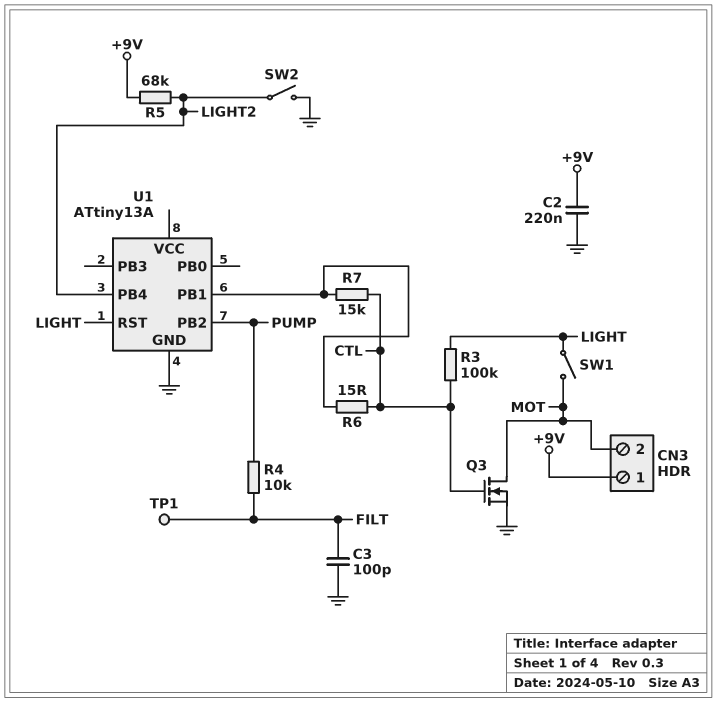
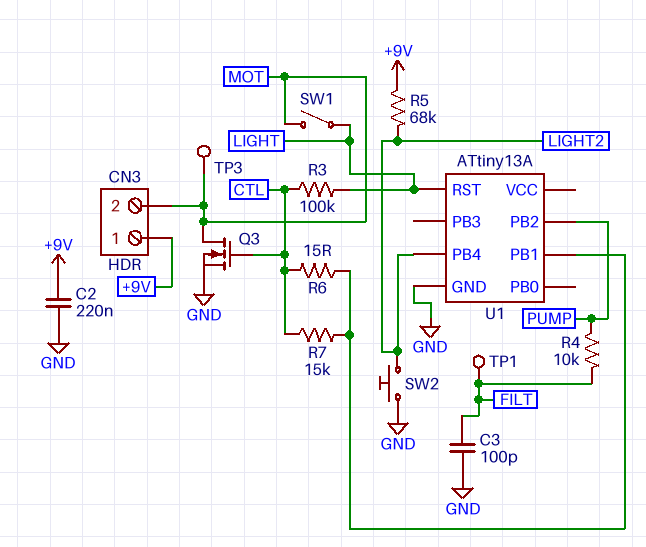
SW2: switch (GND, LIGHT2) -> button (GND, LIGHT2)
TP3: none -> test point (MOT)

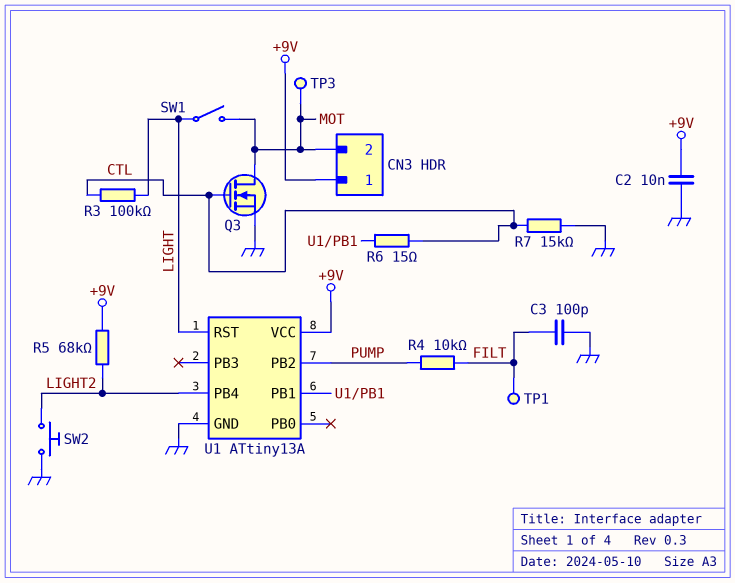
C2: 220nF (+9V, GND) -> 10nF (+9V, GND)
R7: 15k (CTL, U1/PB1) -> 15k (CTL, GND)
U1 pin VCC: none -> +9V

